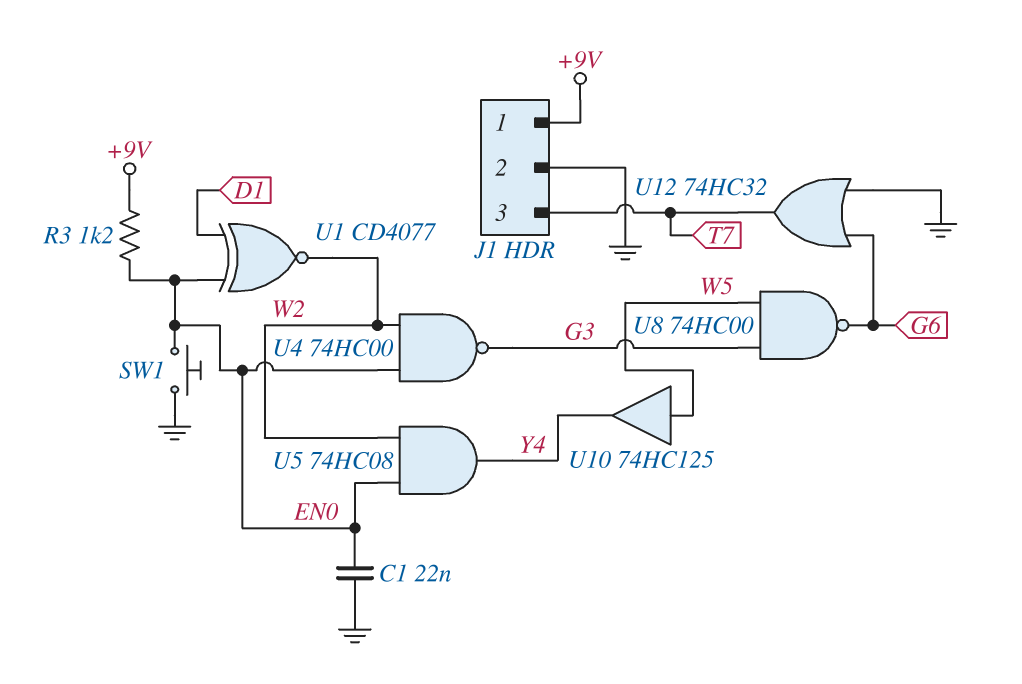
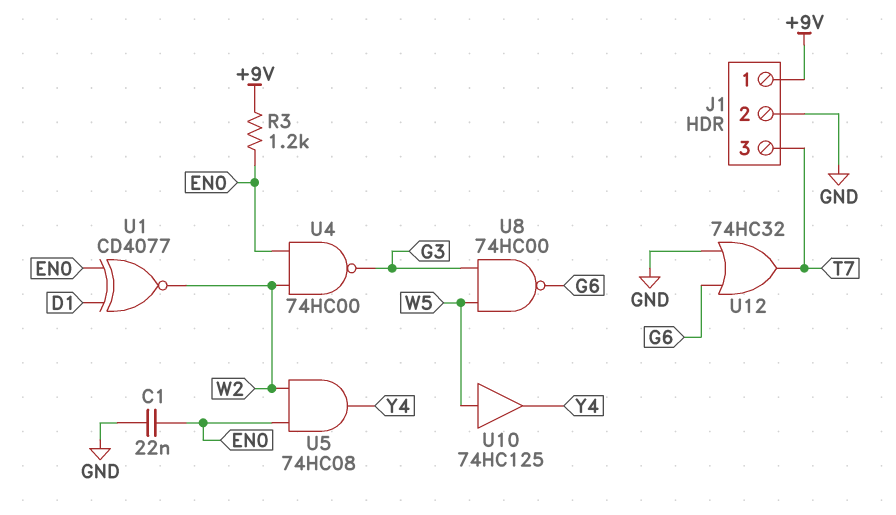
SW1: button (EN0, GND) -> none

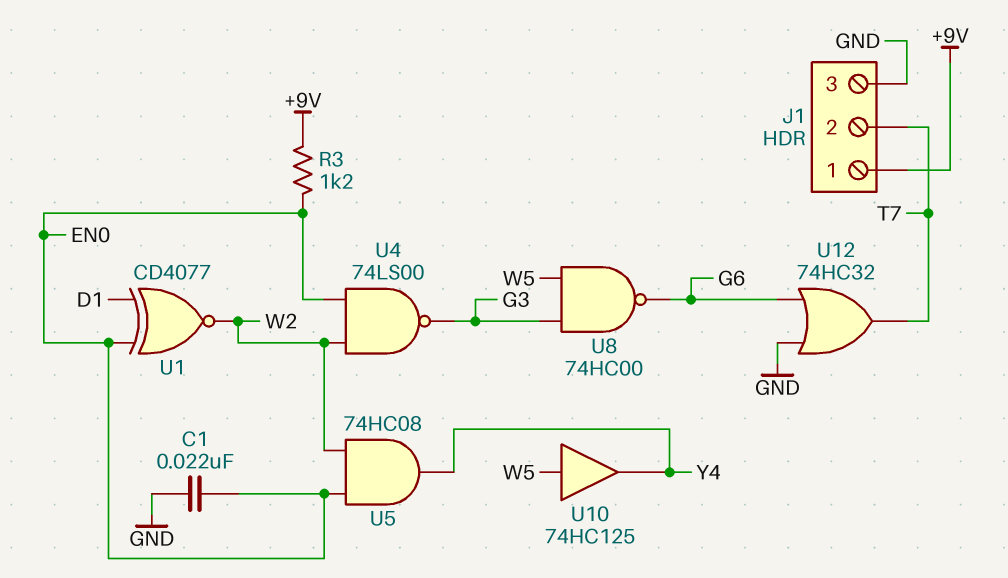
J1 pin 2: GND -> T7
J1 pin 3: T7 -> GND
U4: NAND 74HC00 (in EN0, in W2, out G3) -> NAND 74LS00 (in EN0, in W2, out G3)

